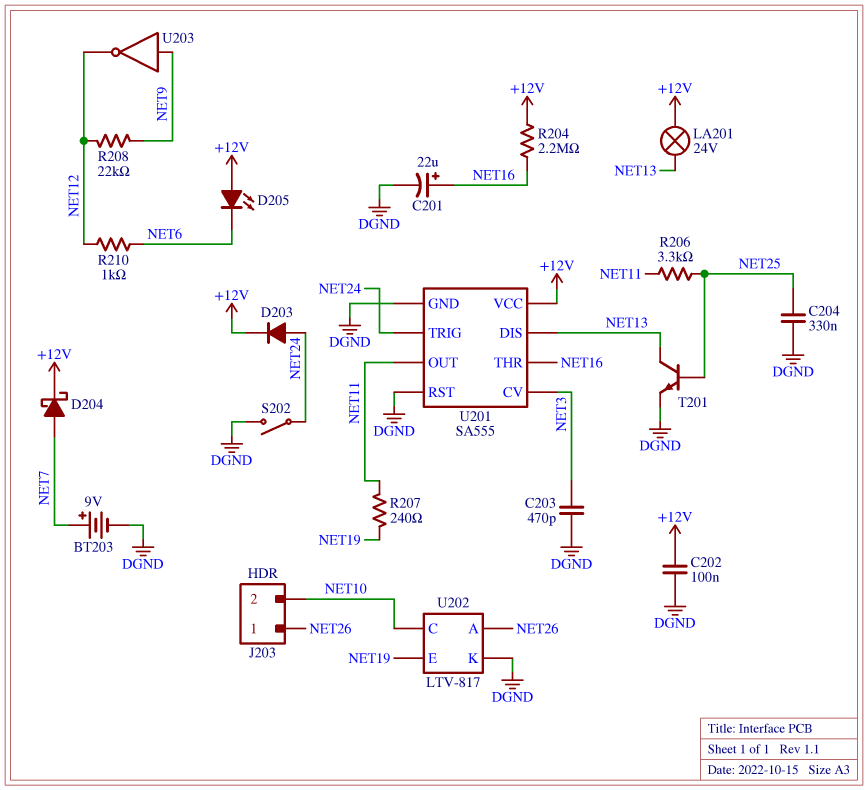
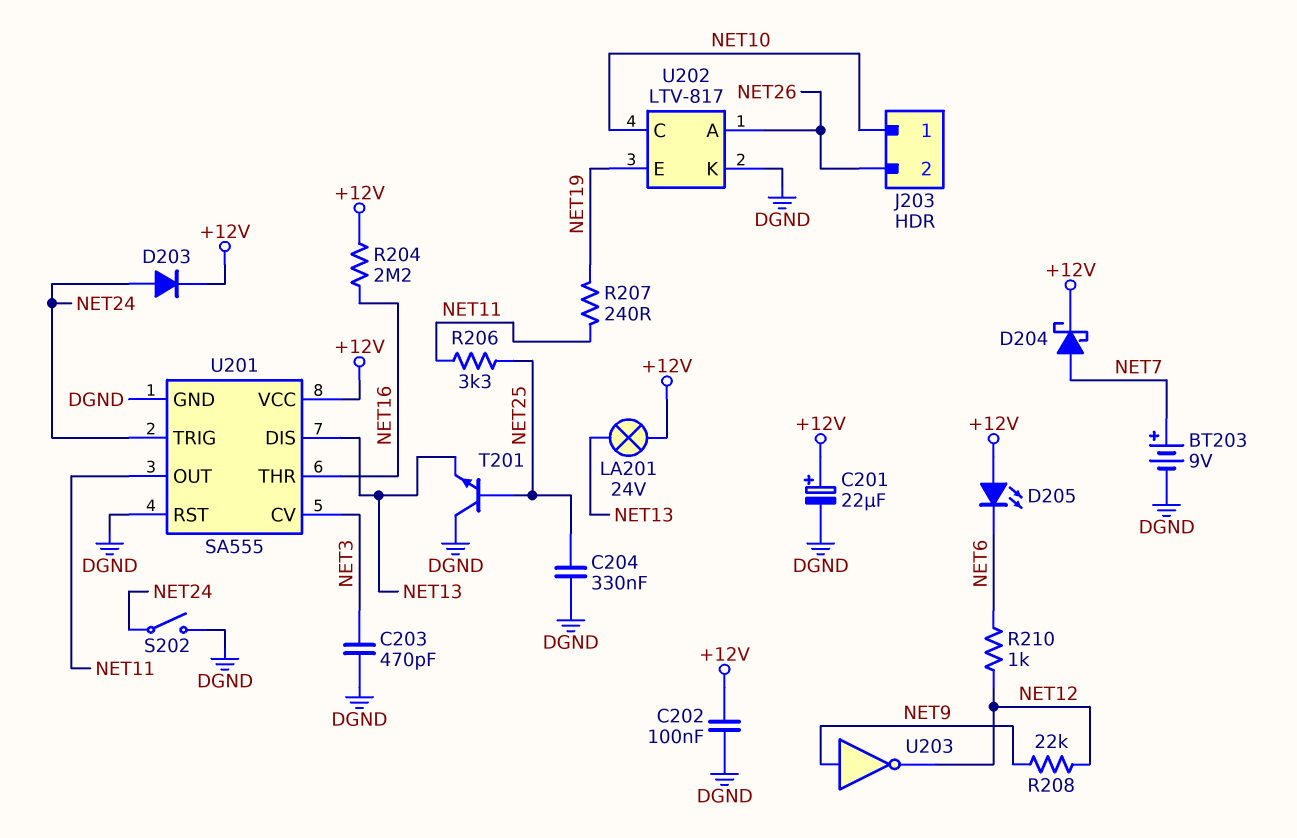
C201: 22uF (plus NET16, minus DGND) -> 22uF (plus +12V, minus DGND)
J203 pin 1: NET26 -> NET10
J203 pin 2: NET10 -> NET26
T201: NPN (B NET25, C NET13, E DGND) -> NPN (B NET25, C DGND, E NET13)

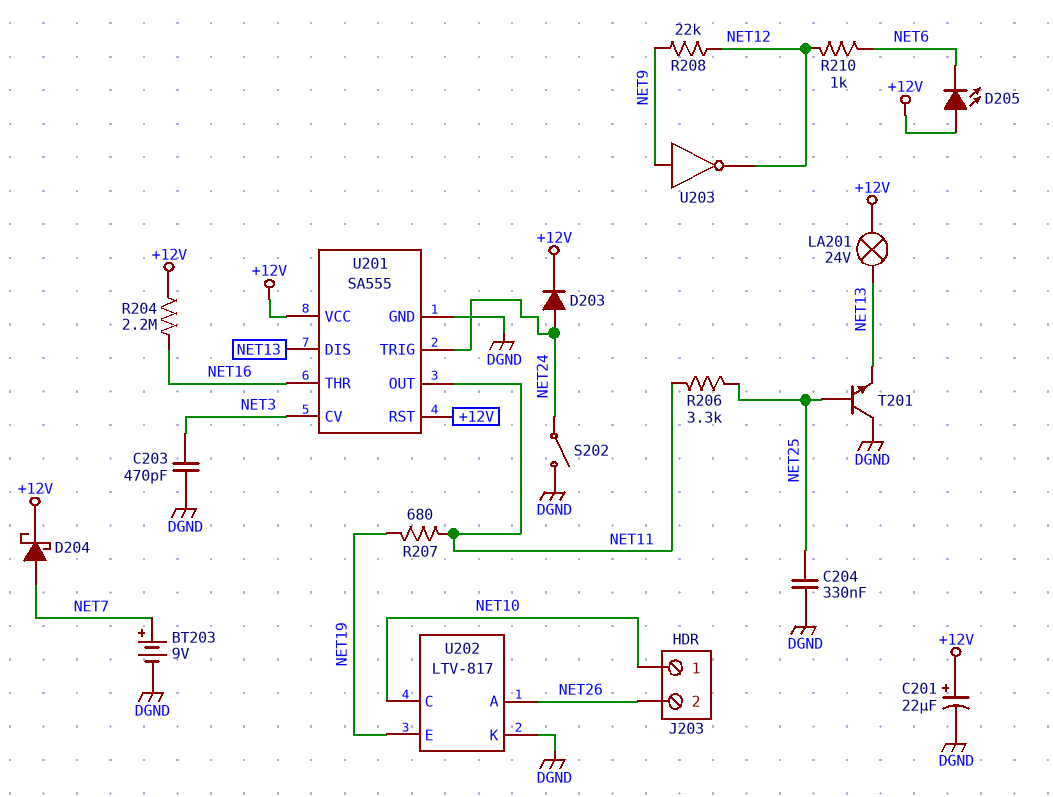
C202: 100nF (+12V, DGND) -> none
R207: 240 (NET11, NET19) -> 680 (NET11, NET19)
U201 pin RST: DGND -> +12V

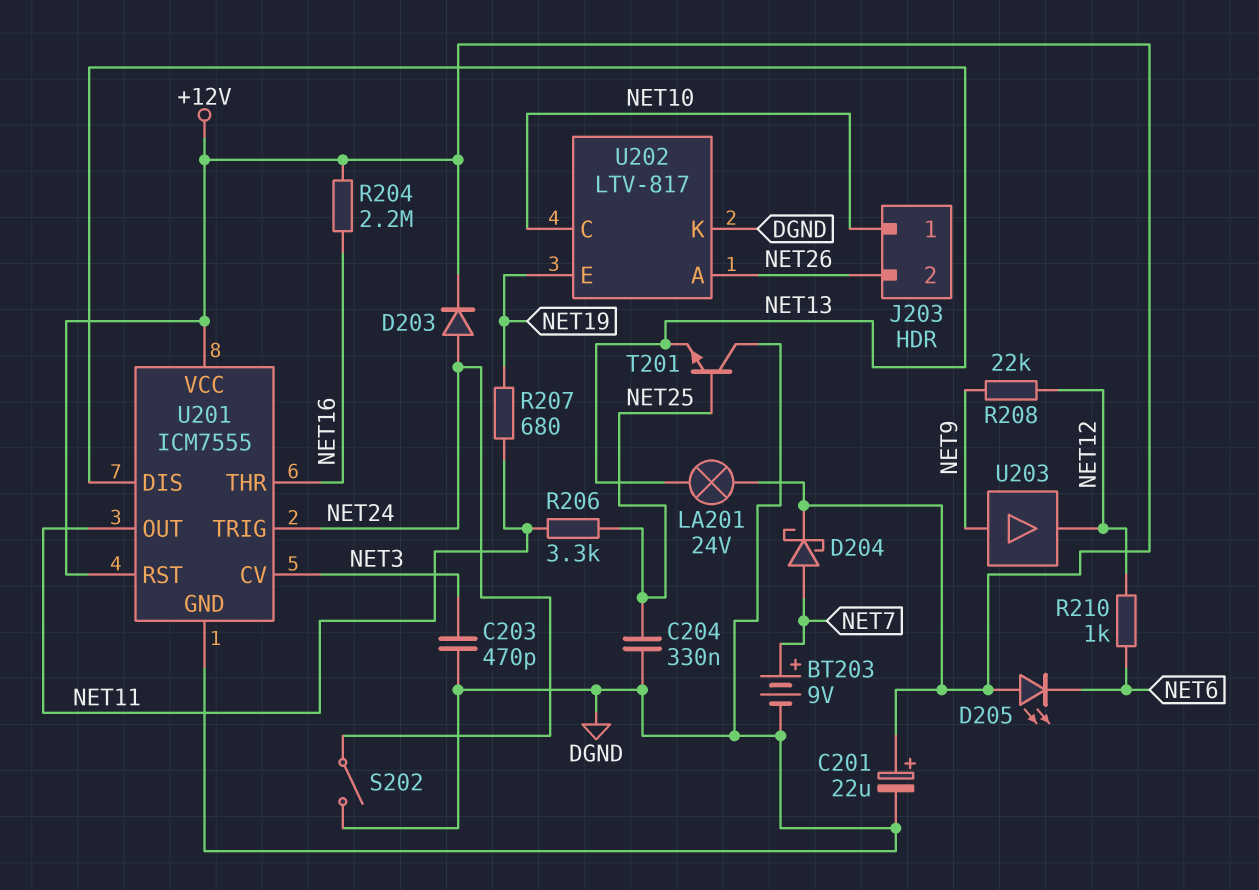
U201: SA555 -> ICM7555
U203: NOT (in NET9, out NET12) -> buffer (in NET9, out NET12)

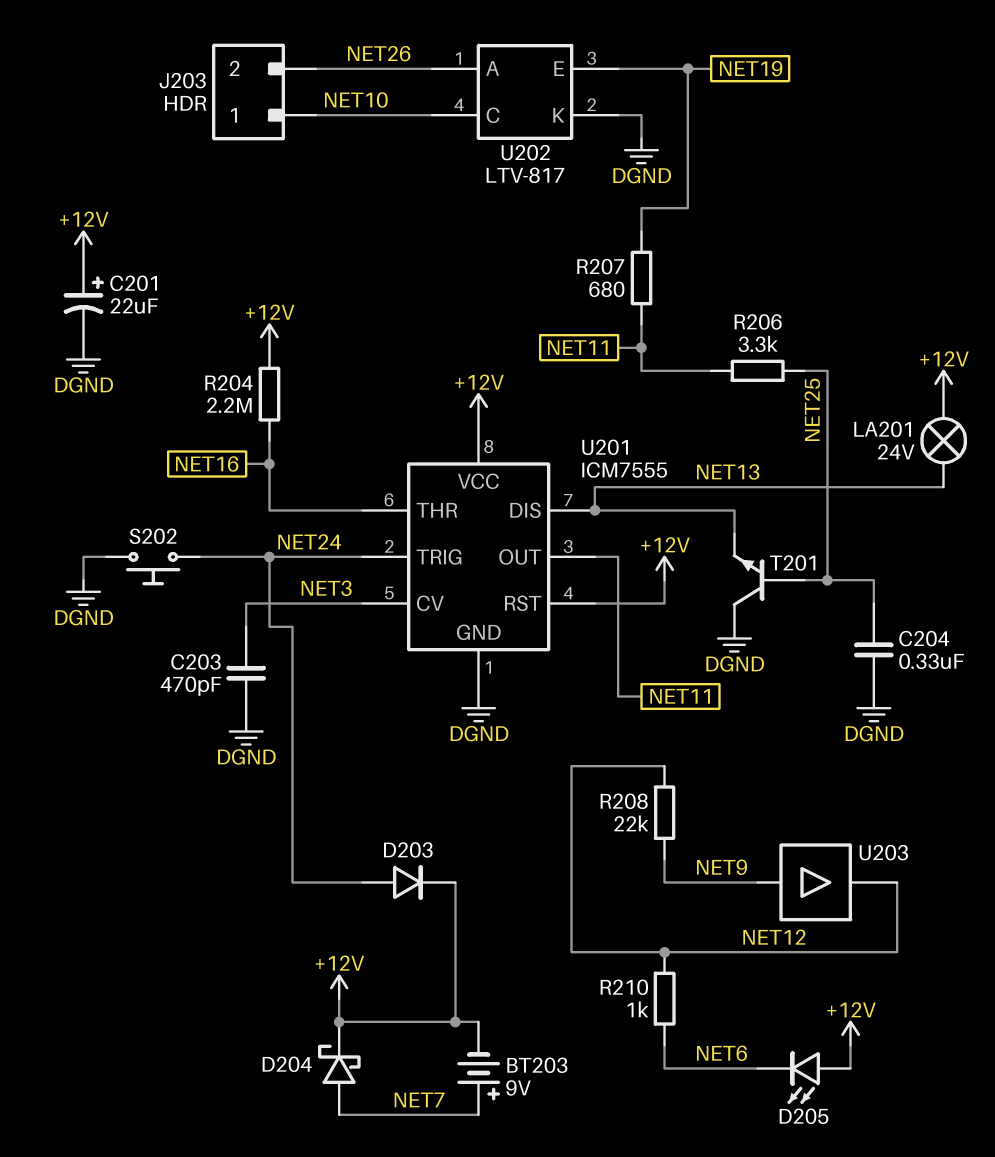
BT203: 9V (plus NET7, minus DGND) -> 9V (plus NET7, minus +12V)
S202: switch (DGND, NET24) -> button (DGND, NET24)

